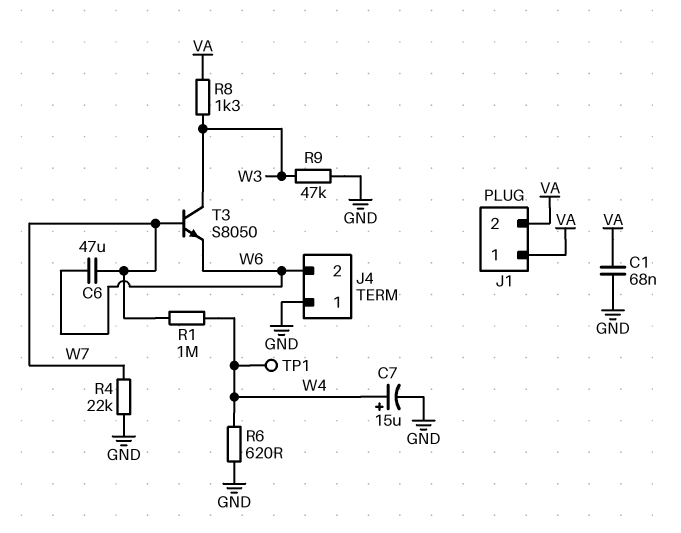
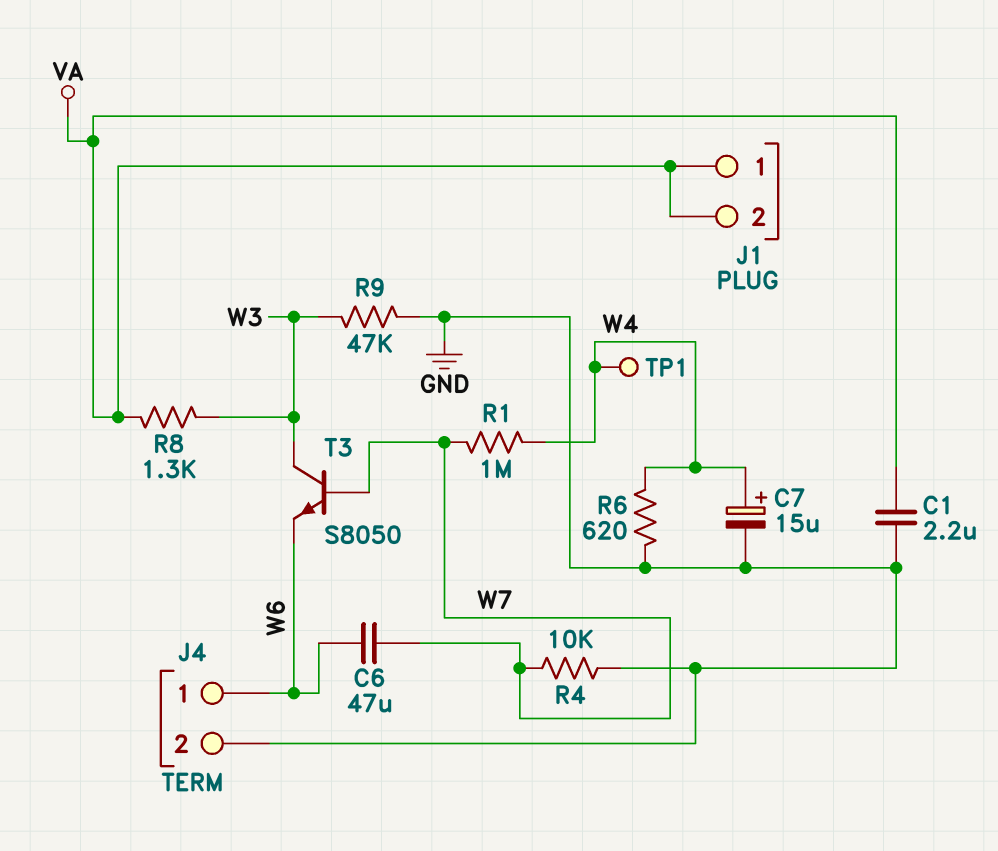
C1: 68nF (GND, VA) -> 2.2uF (GND, VA)
J4 pin 1: GND -> W6
J4 pin 2: W6 -> GND
R4: 22k (GND, W7) -> 10k (GND, W7)

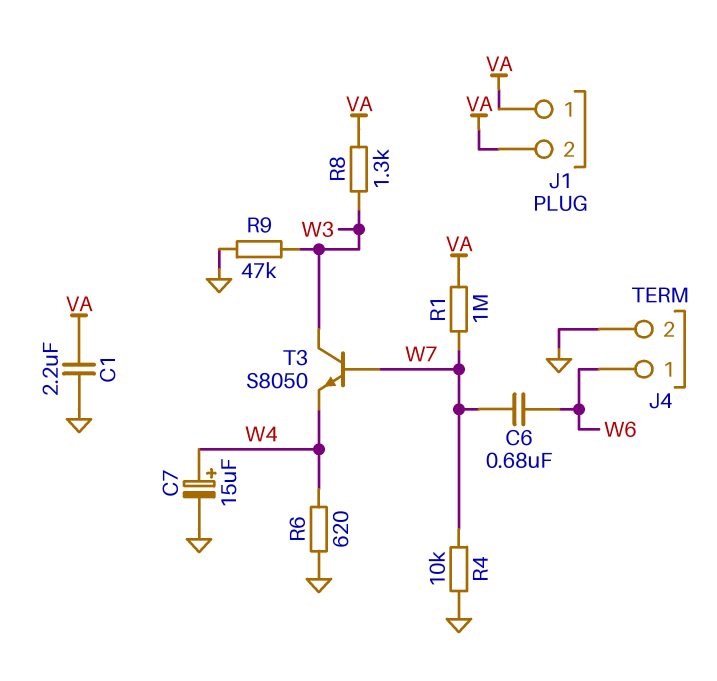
C6: 47uF (W6, W7) -> 680nF (W6, W7)
R1: 1M (W4, W7) -> 1M (VA, W7)
T3: NPN S8050 (B W7, C W3, E W6) -> NPN S8050 (B W7, C W3, E W4)
TP1: test point (W4) -> none

